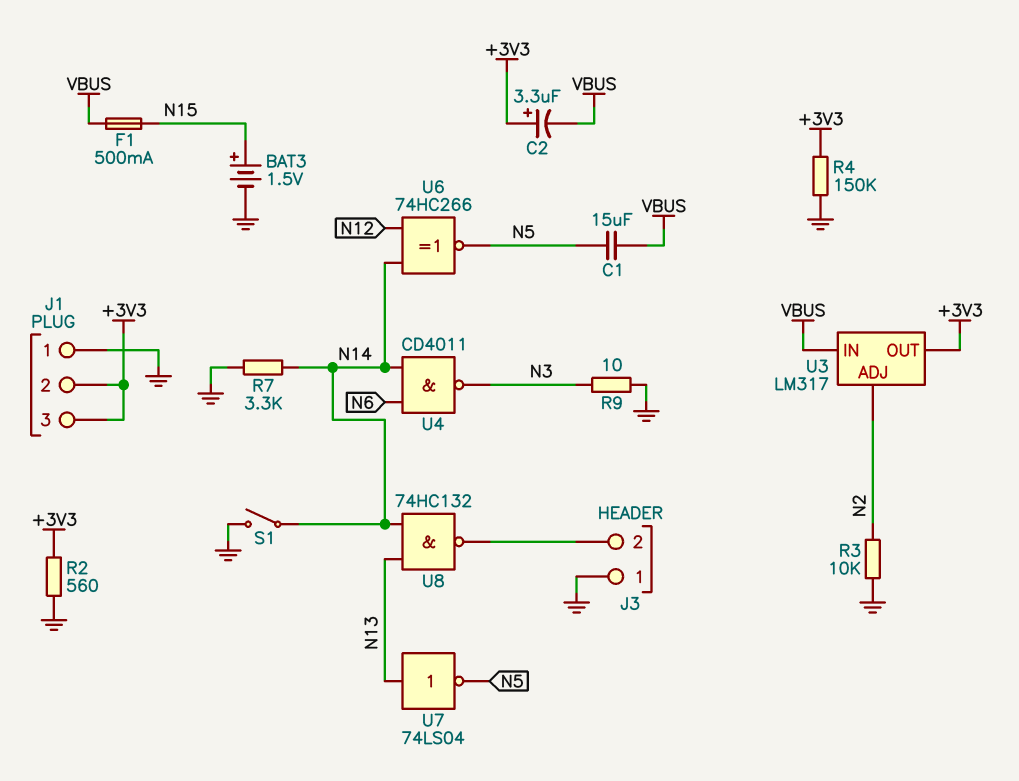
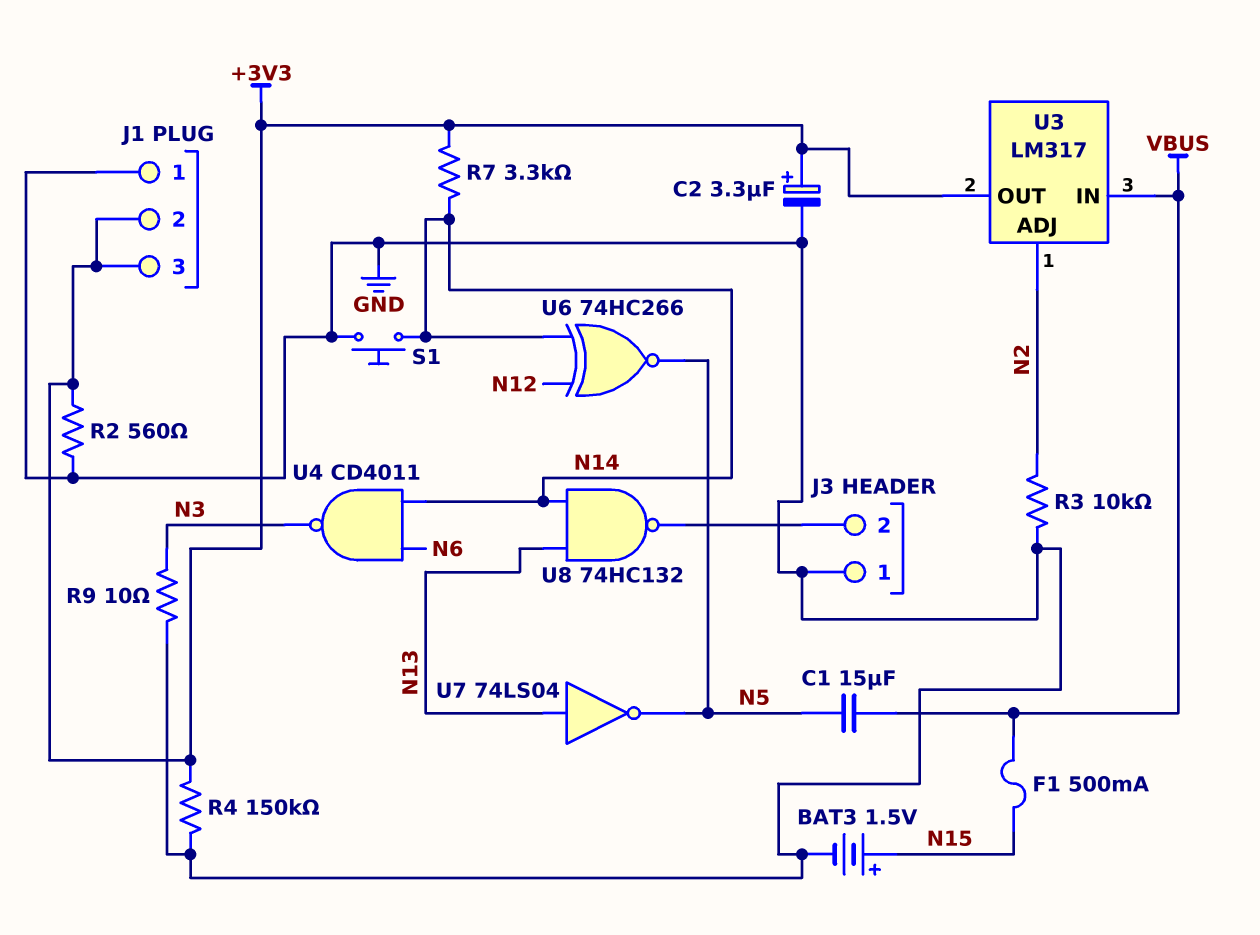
C2: 3.3uF (plus +3V3, minus VBUS) -> 3.3uF (plus +3V3, minus GND)
R7: 3.3k (GND, N14) -> 3.3k (+3V3, N14)
S1: switch (GND, N14) -> button (GND, N14)

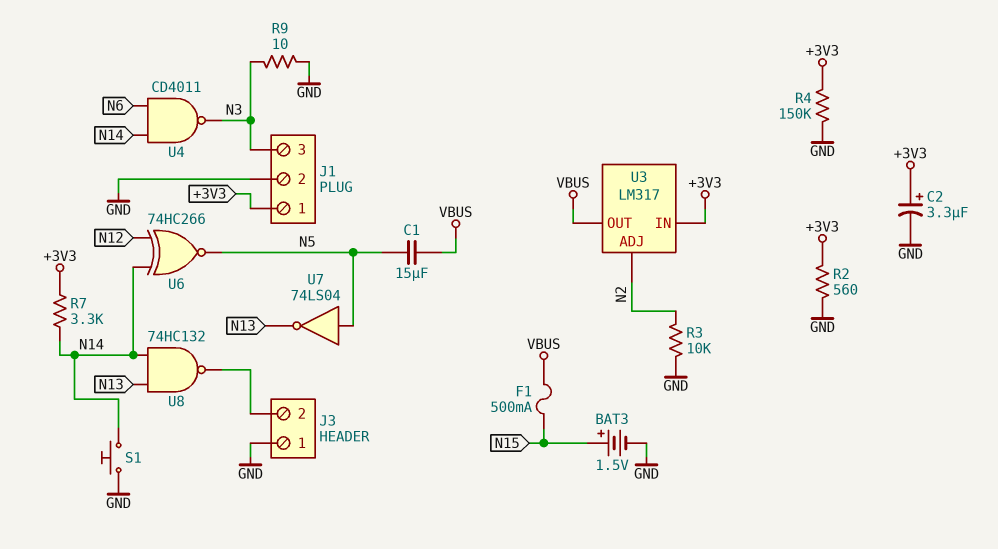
J1 pin 1: GND -> +3V3
J1 pin 2: +3V3 -> GND
J1 pin 3: +3V3 -> N3
U3 pin IN: VBUS -> +3V3
U3 pin OUT: +3V3 -> VBUS
U7: NOT 74LS04 (in N13, out N5) -> NOT 74LS04 (in N5, out N13)

